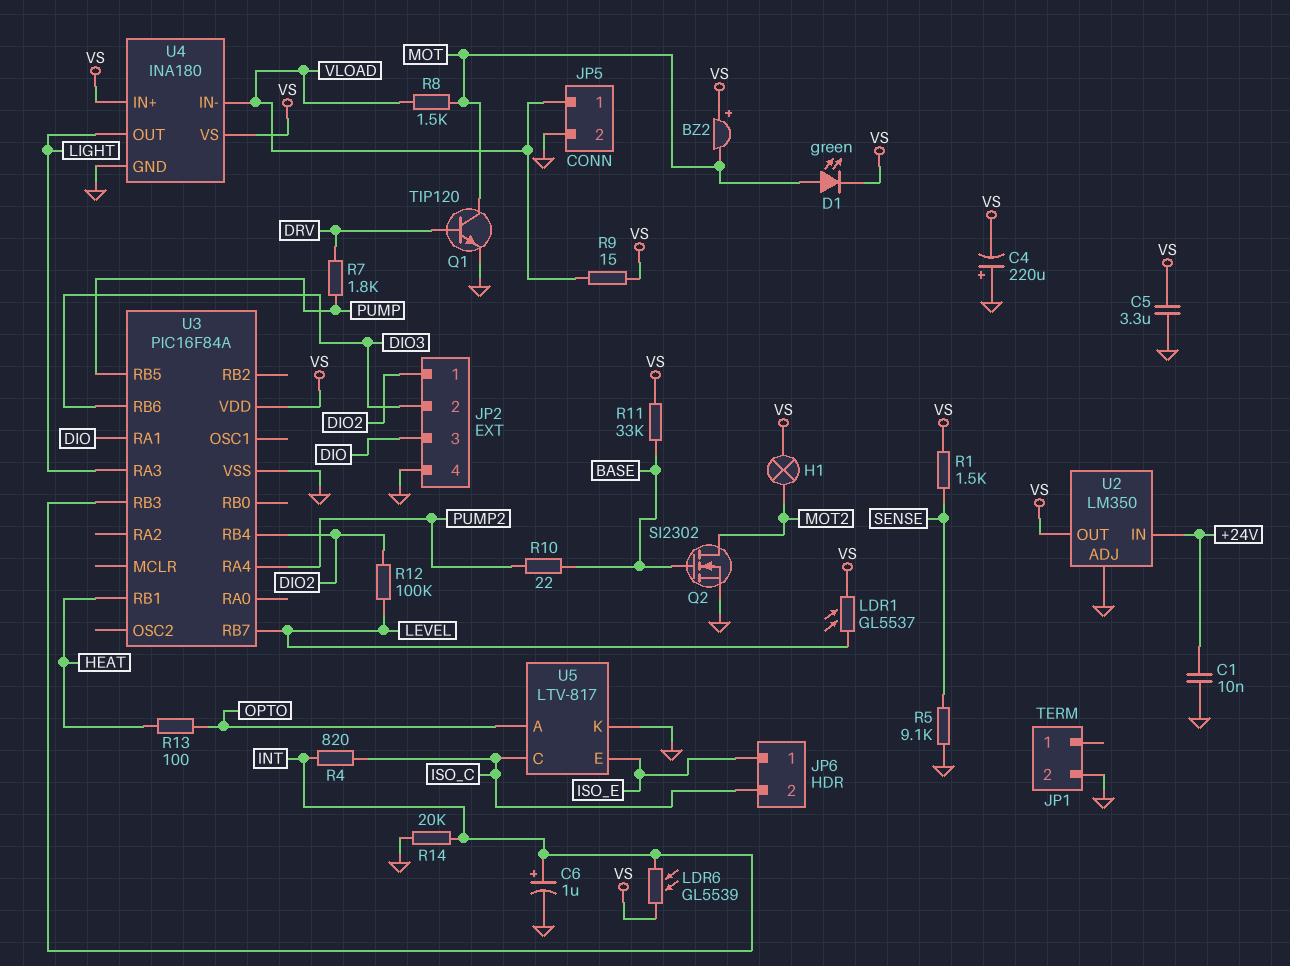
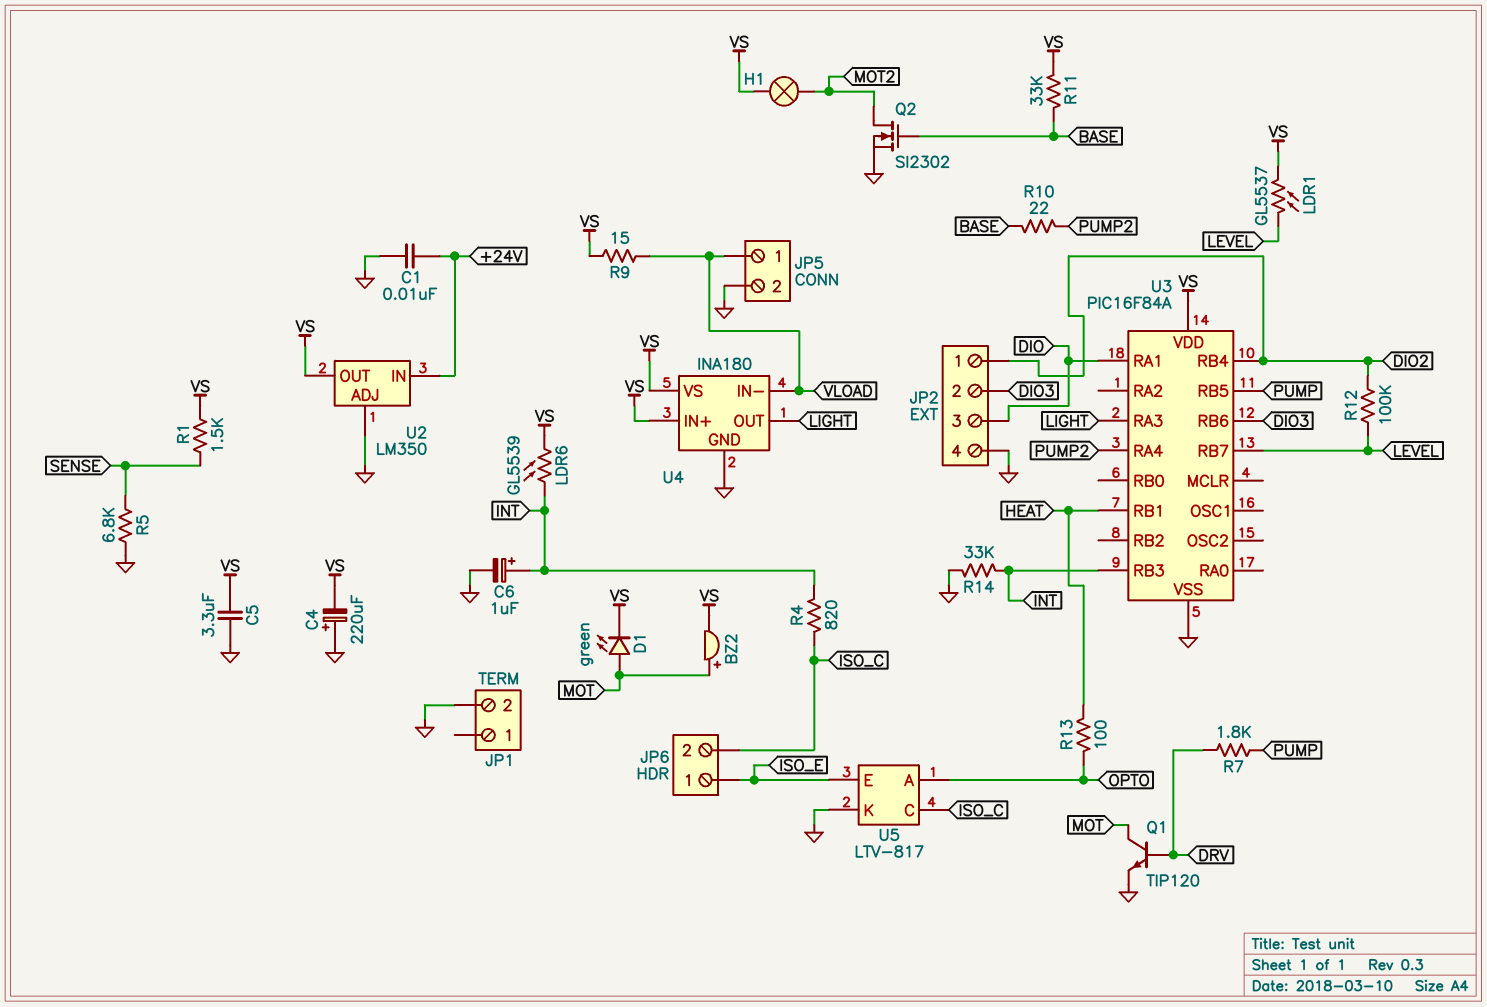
BZ2: buzzer (plus VS, minus MOT) -> buzzer (plus MOT, minus VS)
R5: 9.1k (GND, SENSE) -> 6.8k (GND, SENSE)
R8: 1.5k (MOT, VLOAD) -> none
R14: 20k (GND, INT) -> 33k (GND, INT)

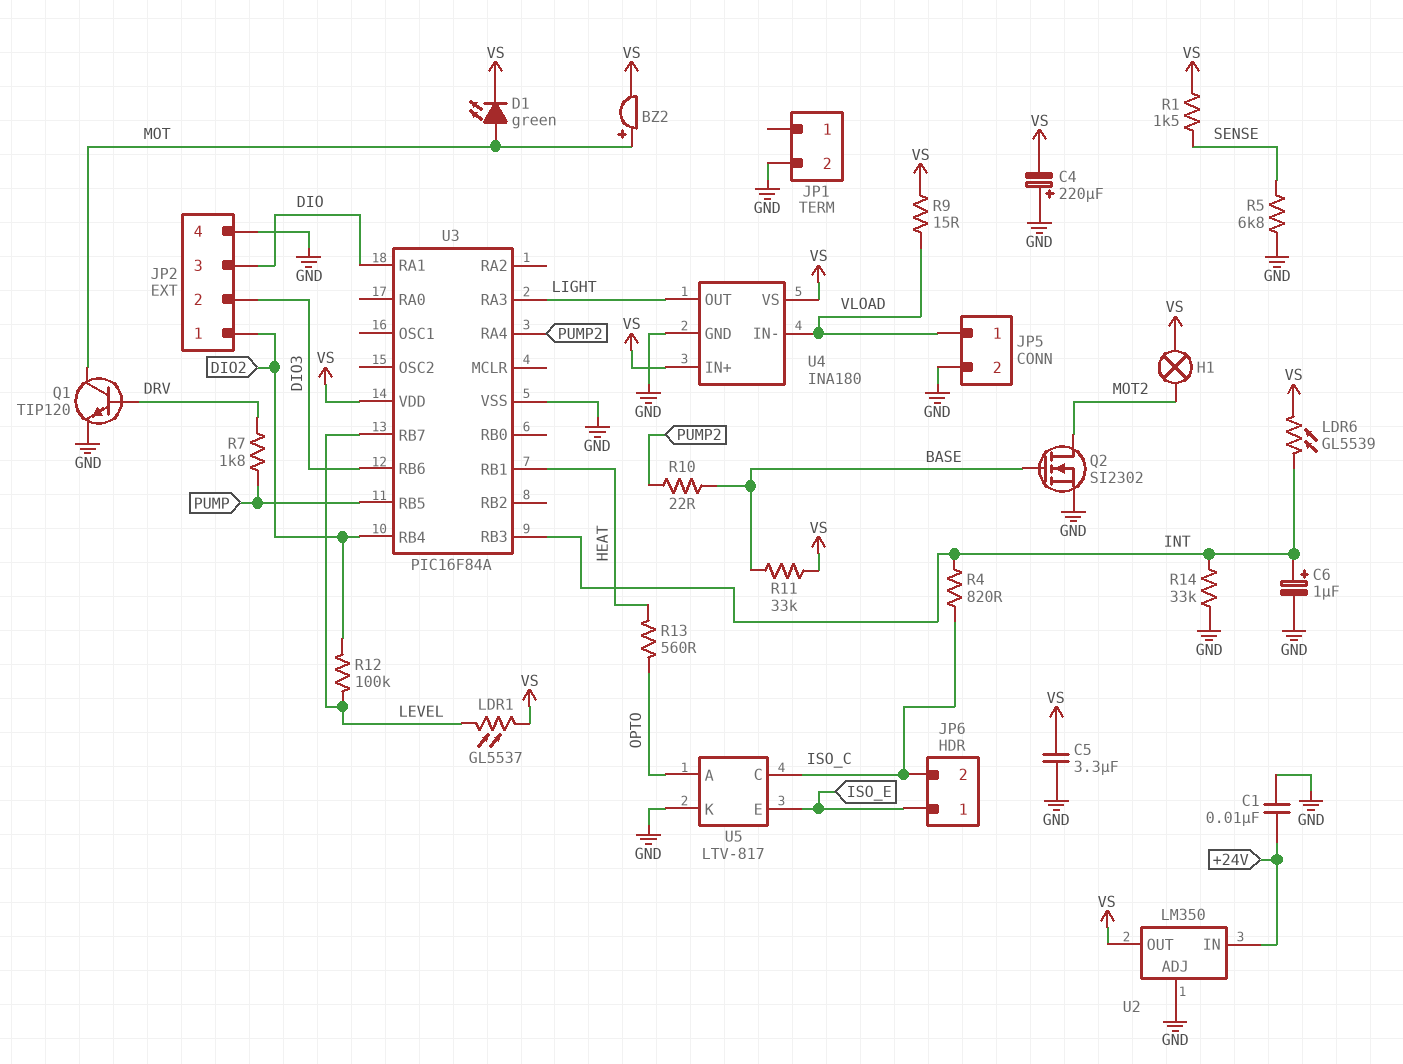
R13: 100 (HEAT, OPTO) -> 560 (HEAT, OPTO)

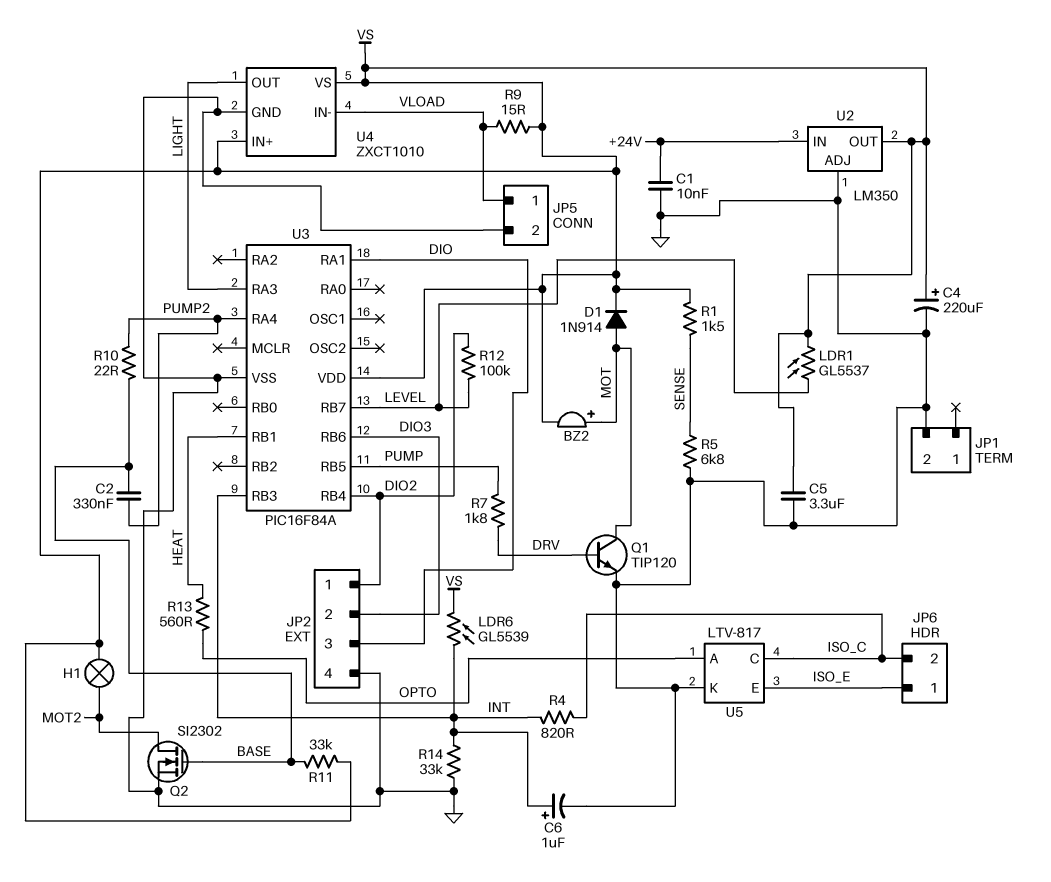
C2: none -> 330nF (BASE, PUMP2)
C4: 220uF (plus GND, minus VS) -> 220uF (plus VS, minus GND)
D1: LED green (A MOT, K VS) -> diode 1N914 (A MOT, K VS)
U4: INA180 -> ZXCT1010

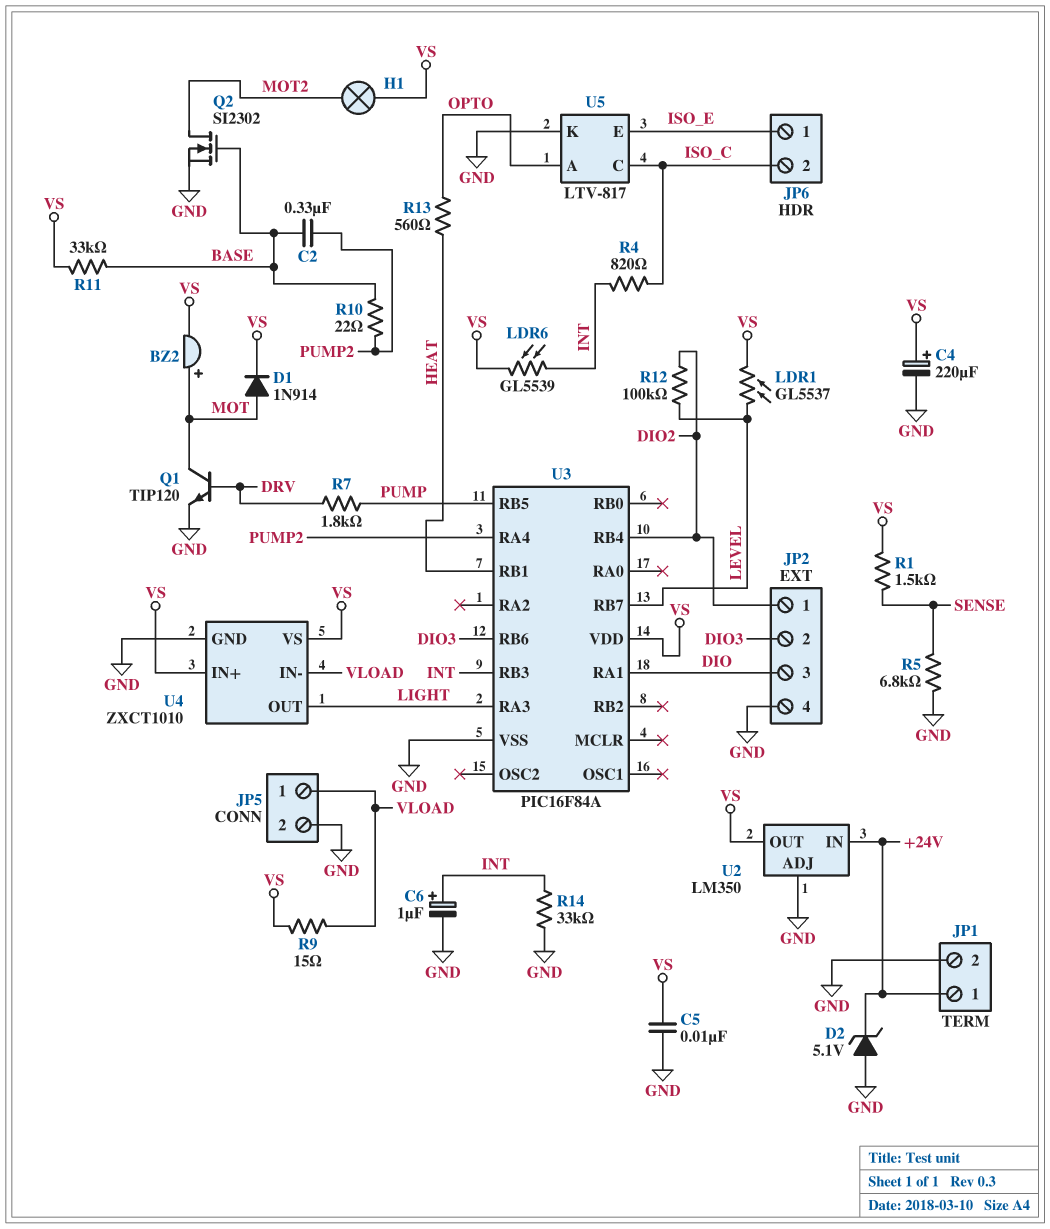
C1: 10nF (+24V, GND) -> none
C5: 3.3uF (GND, VS) -> 10nF (GND, VS)
D2: none -> zener 5.1V (A GND, K +24V)
JP1 pin 1: none -> +24V

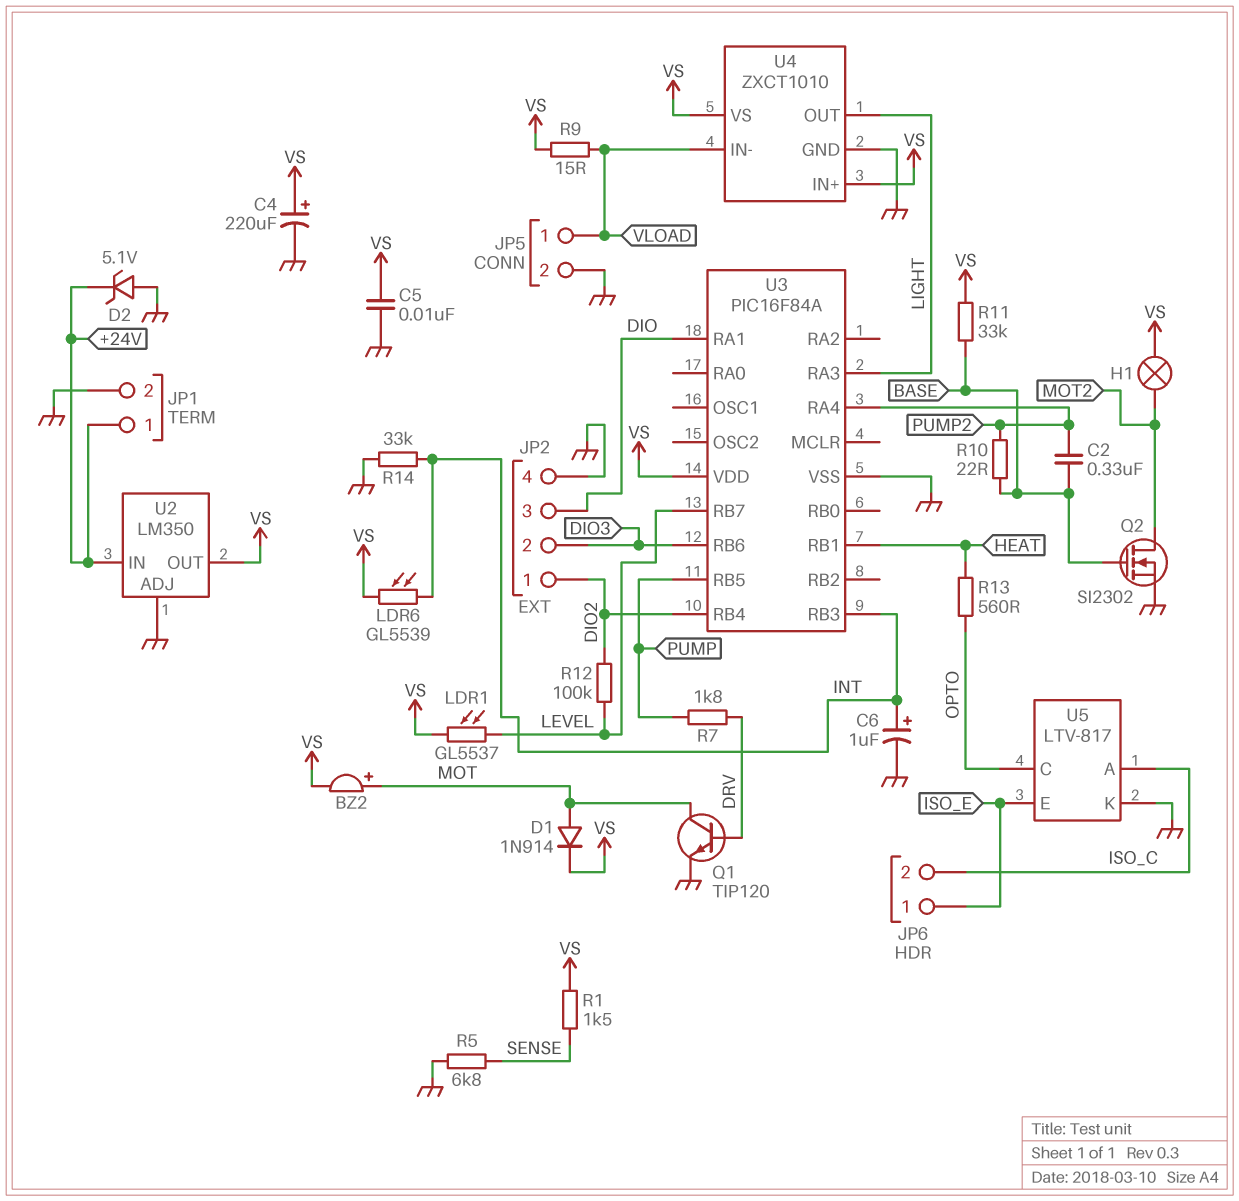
R4: 820 (INT, ISO_C) -> none
U5 pin A: OPTO -> ISO_C
U5 pin C: ISO_C -> OPTO

